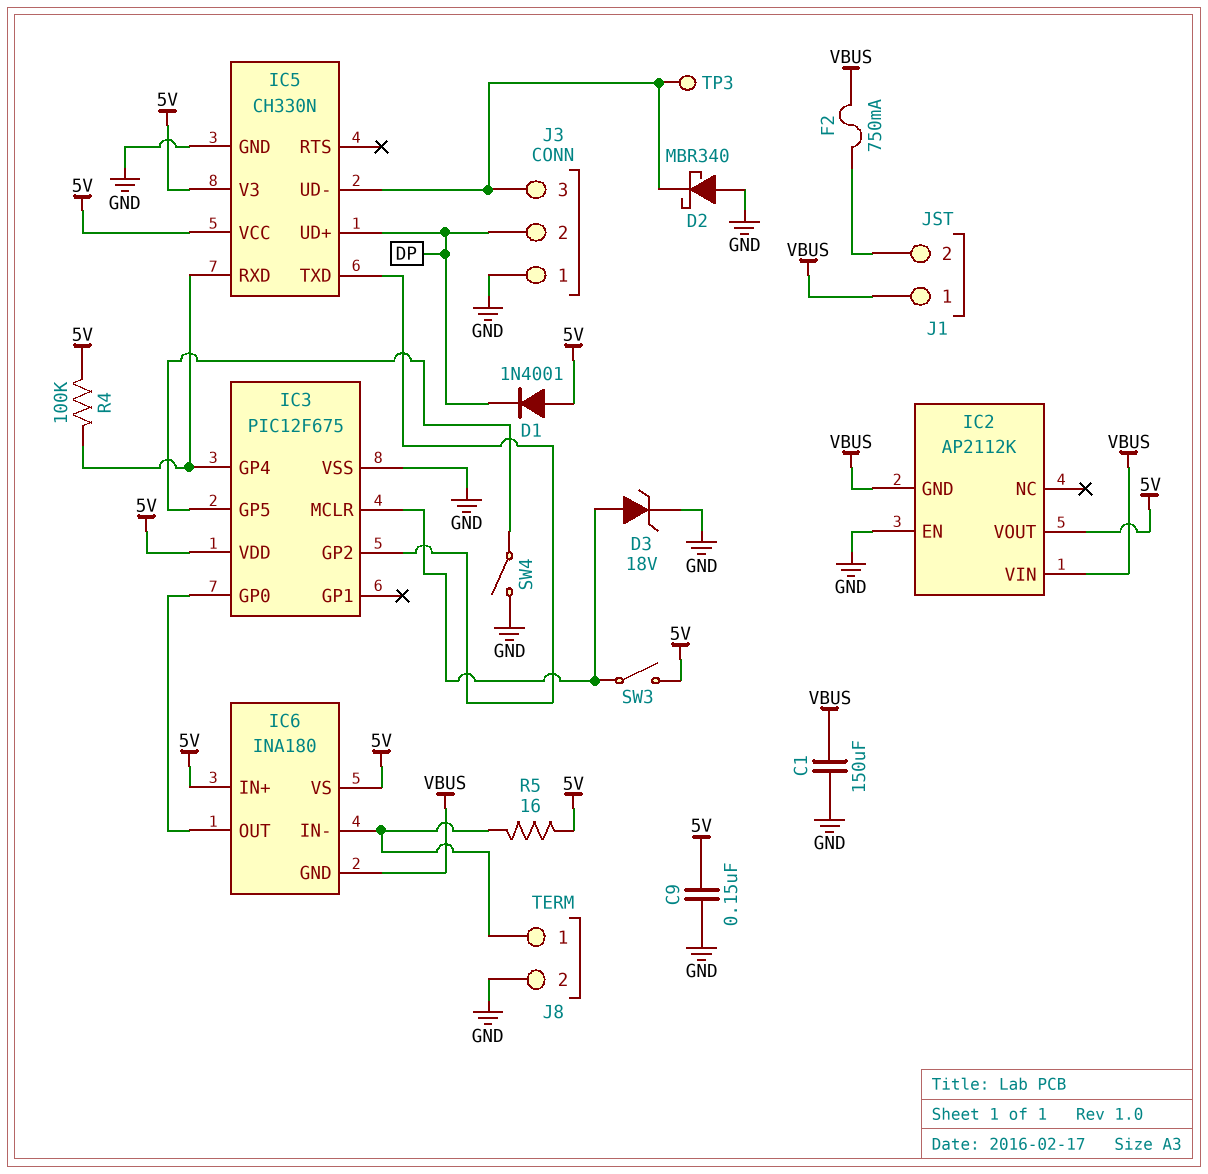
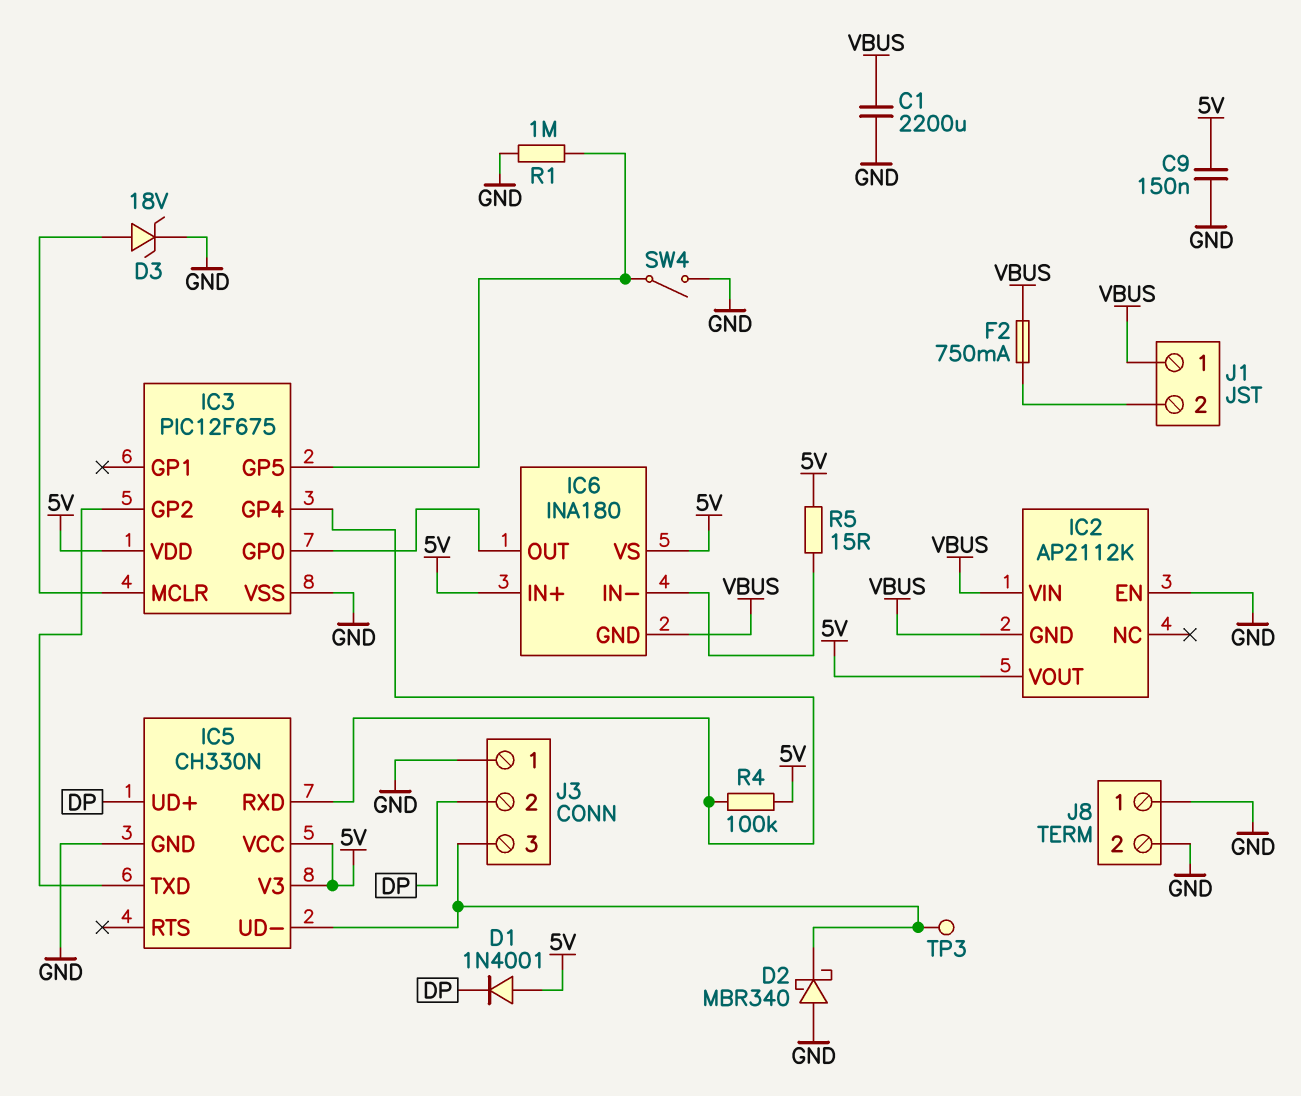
C1: 150uF (GND, VBUS) -> 2200uF (GND, VBUS)
J8 pin 1: IC6/IN- -> GND
R1: none -> 1M (GND, IC3/GP5)
R5: 16 (5V, IC6/IN-) -> 15 (5V, IC6/IN-)
SW3: switch (5V, IC3/MCLR) -> none

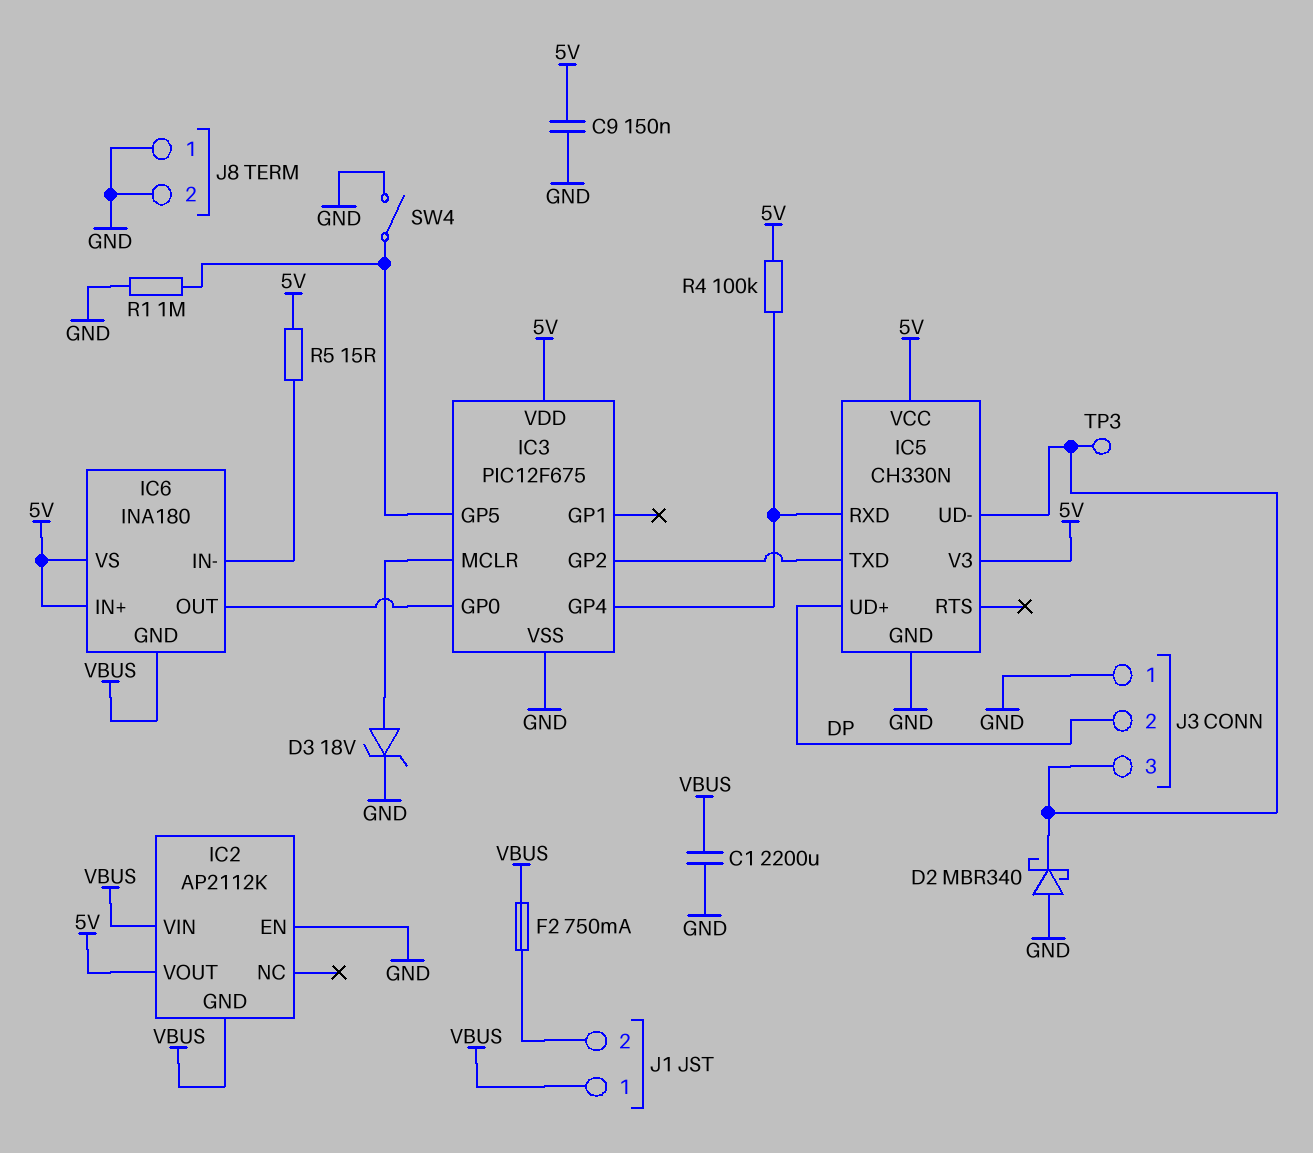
D1: diode 1N4001 (A 5V, K DP) -> none

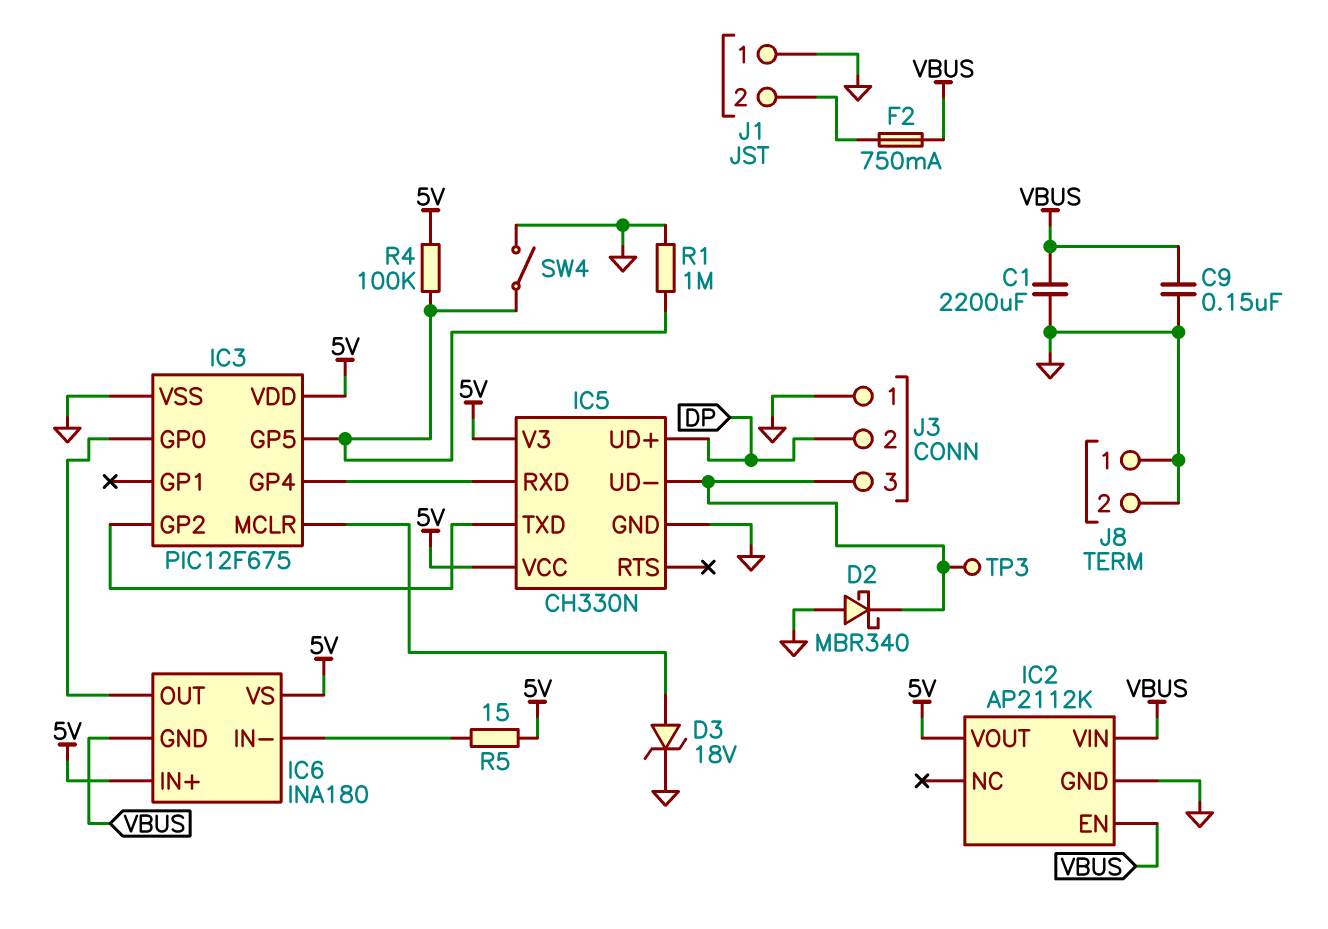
C9: 150nF (5V, GND) -> 150nF (GND, VBUS)
IC2 pin EN: GND -> VBUS
IC2 pin GND: VBUS -> GND
J1 pin 1: VBUS -> GND
R4: 100k (5V, IC3/GP4) -> 100k (5V, IC3/GP5)

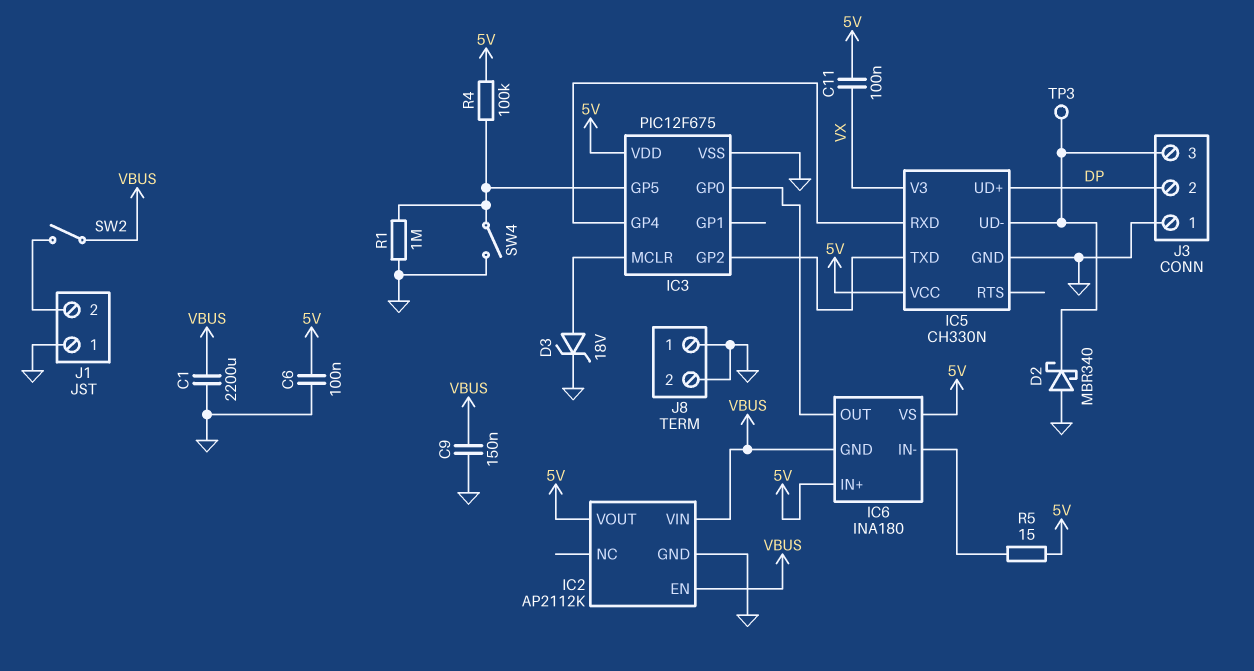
C6: none -> 100nF (5V, GND)
C11: none -> 100nF (5V, VX)
F2: 750mA (J1/2, VBUS) -> none
IC5 pin V3: 5V -> VX
SW2: none -> switch (J1/2, VBUS)

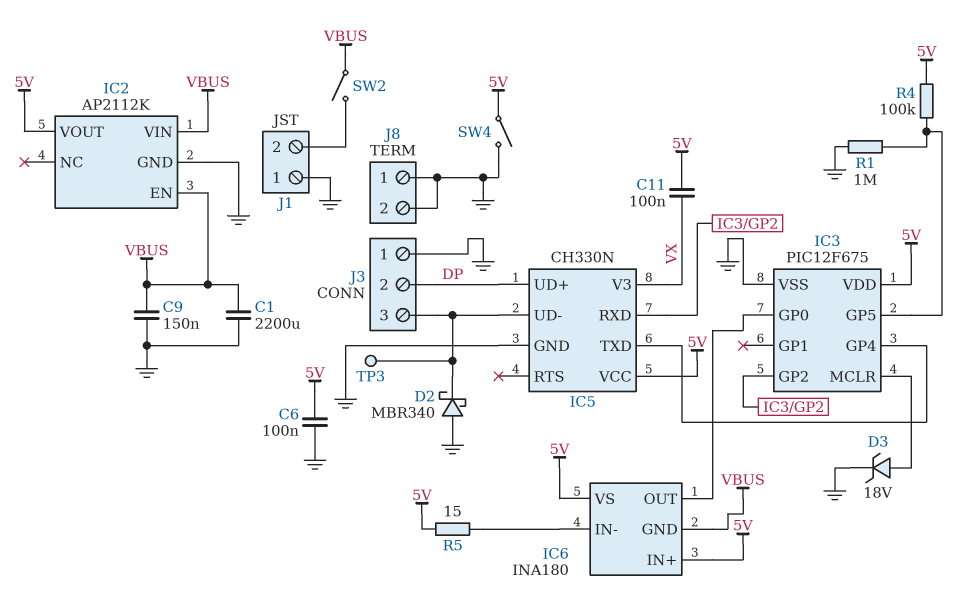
IC5 pin RXD: IC3/GP4 -> IC3/GP2
IC5 pin TXD: IC3/GP2 -> IC3/GP4
SW4: switch (GND, IC3/GP5) -> switch (5V, GND)

